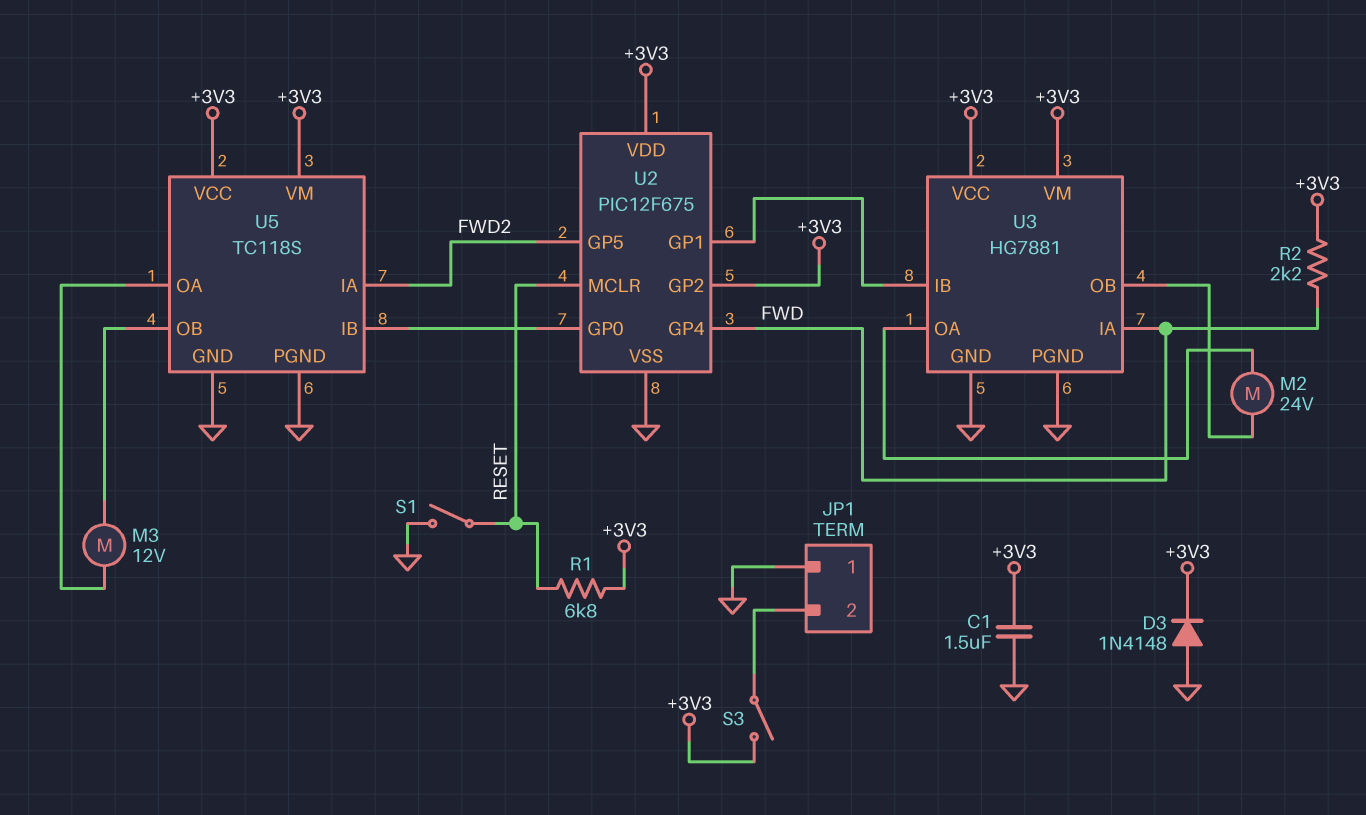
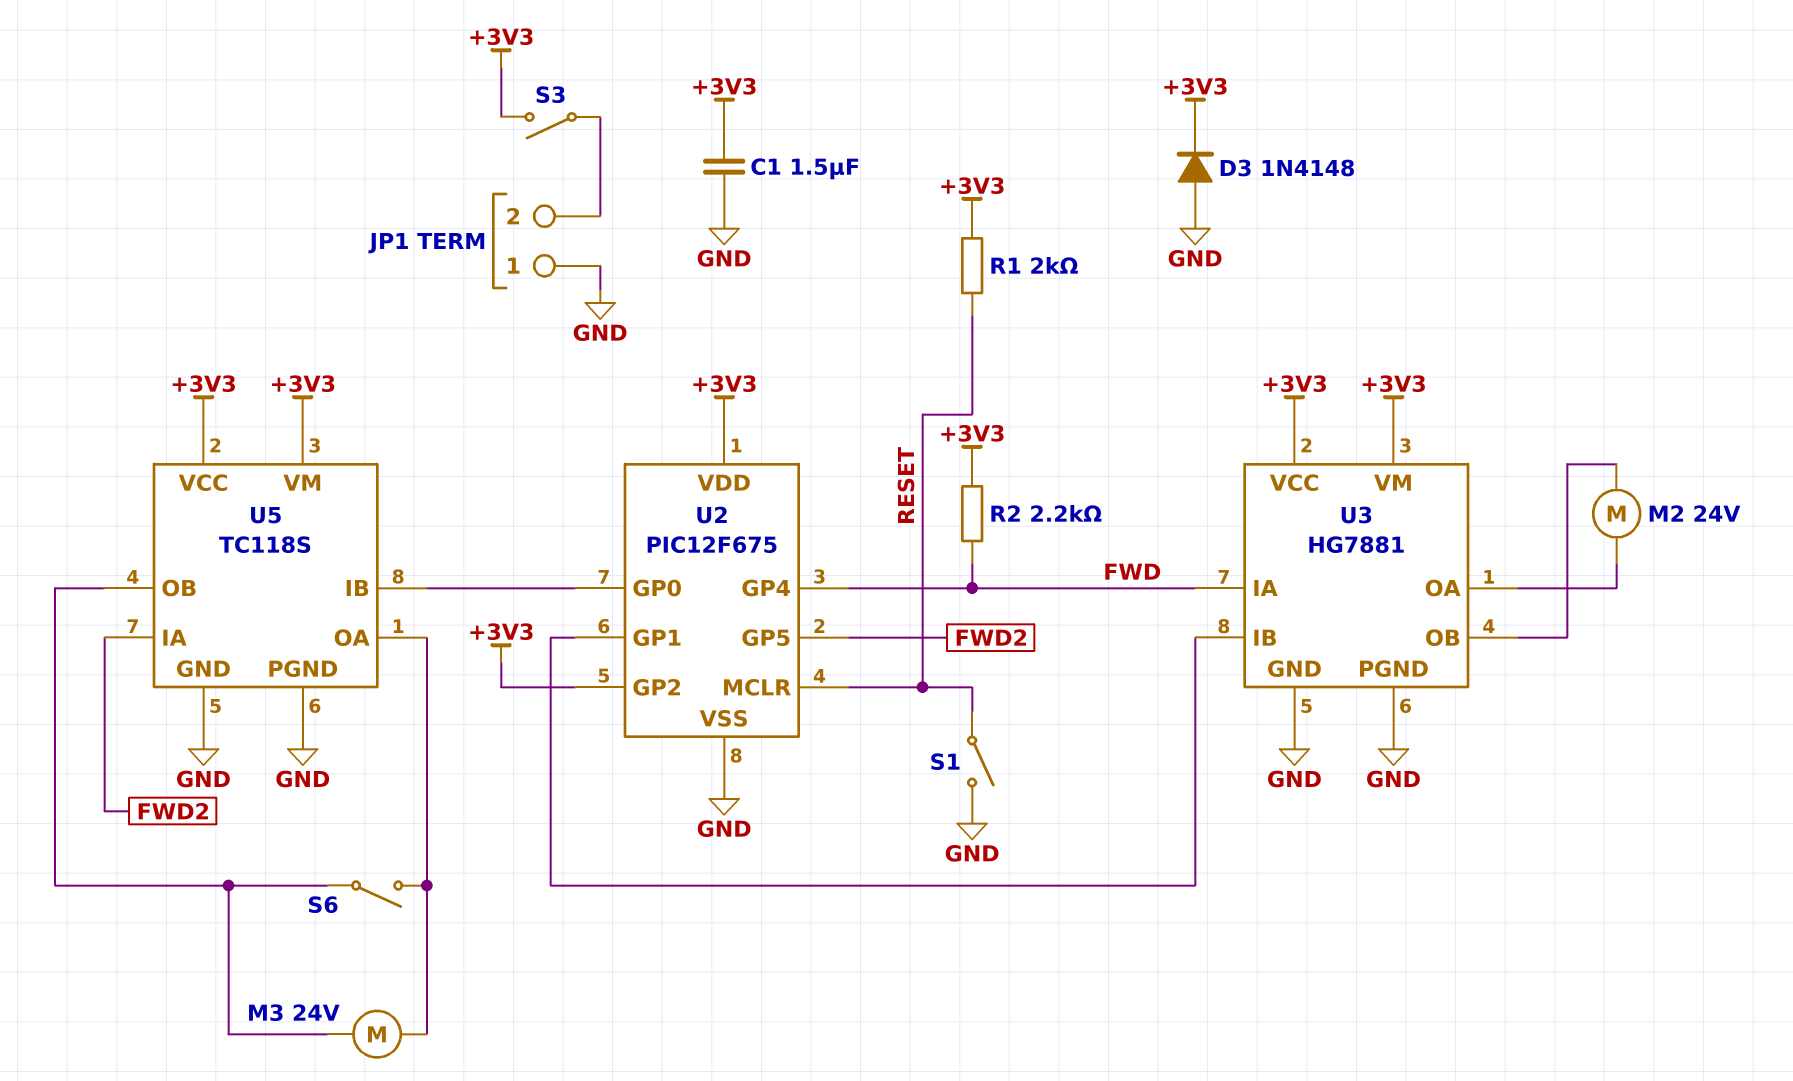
M3: motor 12V (U5/OA, U5/OB) -> motor 24V (U5/OA, U5/OB)
R1: 6.8k (+3V3, RESET) -> 2k (+3V3, RESET)
S6: none -> switch (U5/OA, U5/OB)

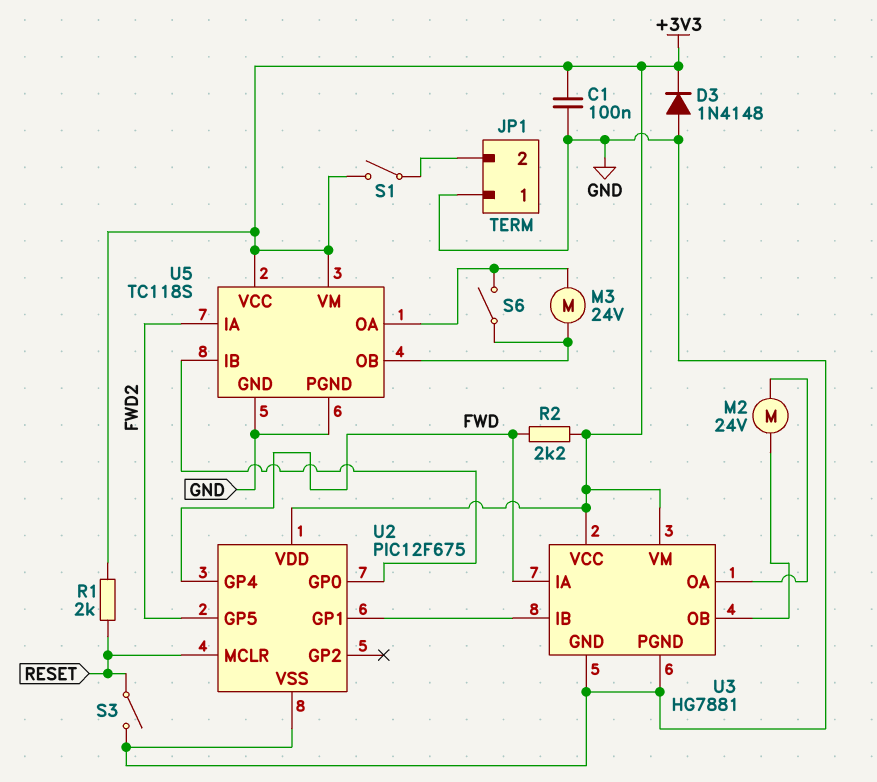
C1: 1.5uF (+3V3, GND) -> 100nF (+3V3, GND)
S1: switch (GND, RESET) -> switch (+3V3, JP1/2)
S3: switch (+3V3, JP1/2) -> switch (GND, RESET)
U2 pin GP2: +3V3 -> none

